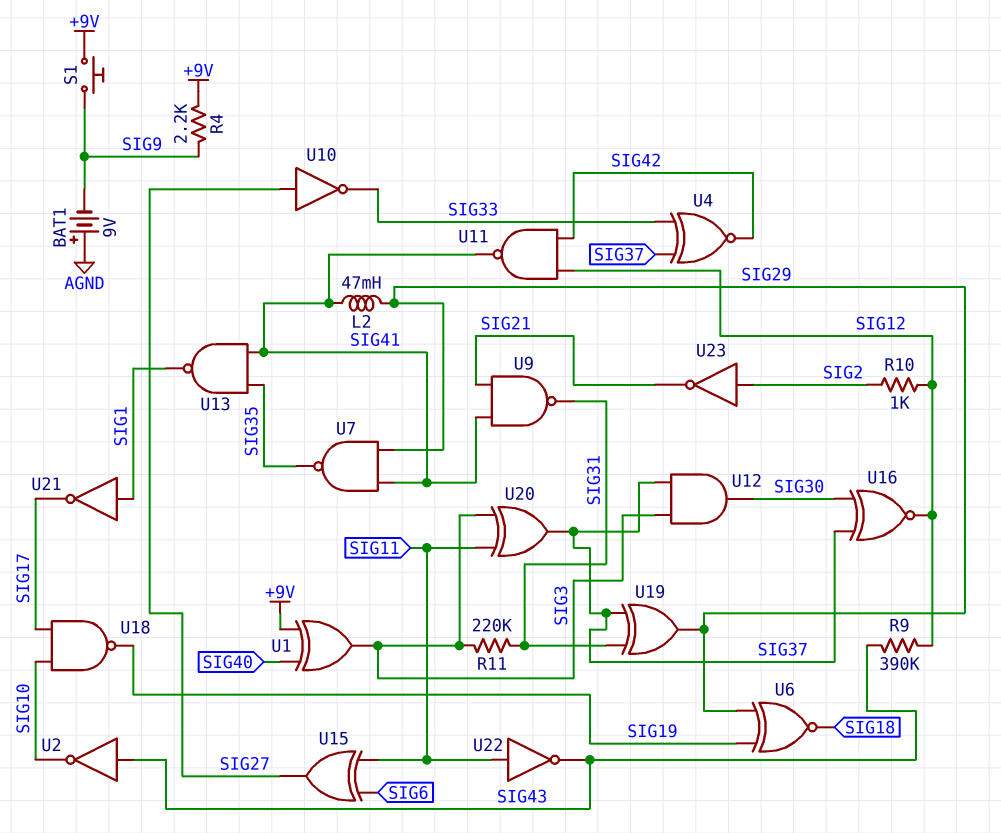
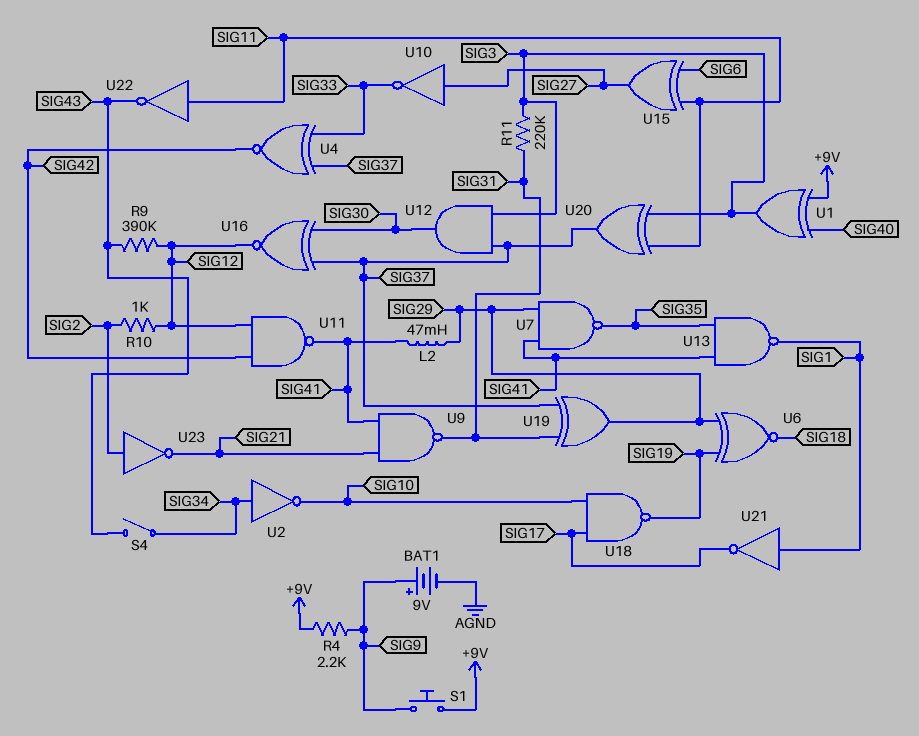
BAT1: 9V (plus AGND, minus SIG9) -> 9V (plus SIG9, minus AGND)
S4: none -> switch (SIG34, SIG43)
U2: NOT (in SIG43, out SIG10) -> NOT (in SIG34, out SIG10)

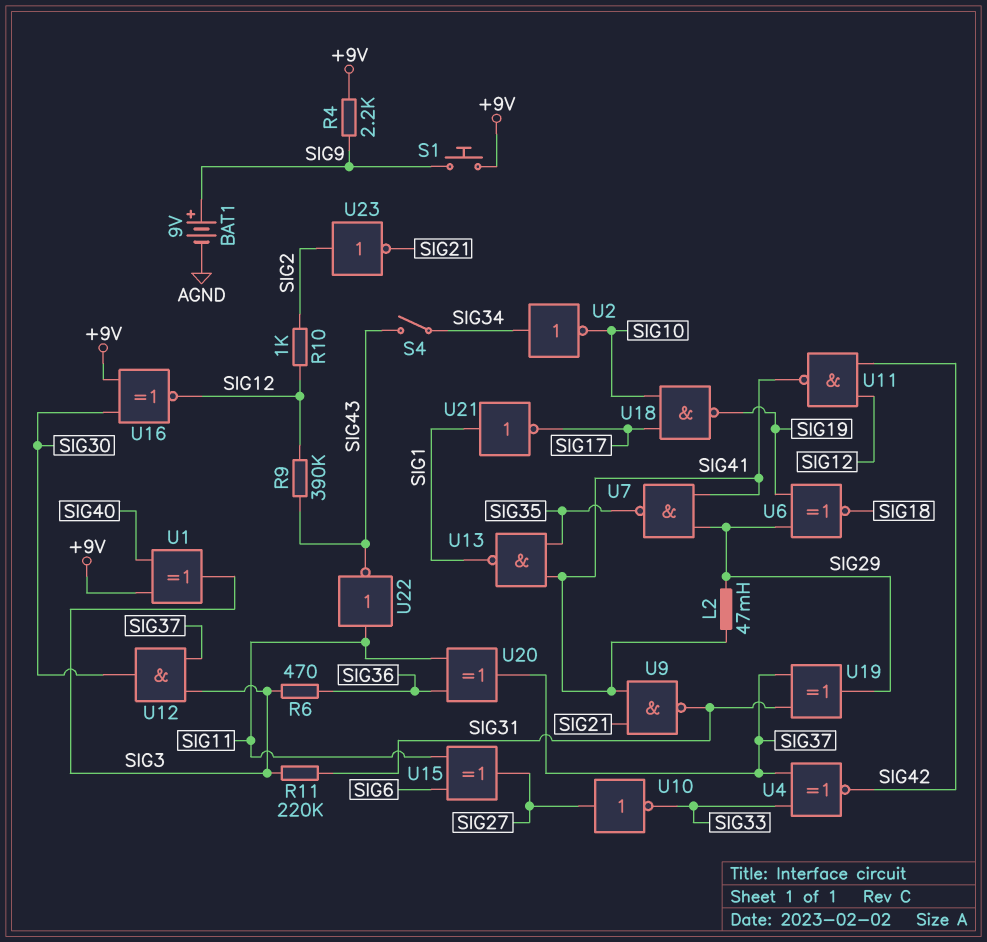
R6: none -> 470 (SIG3, SIG36)
U16: XNOR (in SIG30, in SIG37, out SIG12) -> XNOR (in +9V, in SIG30, out SIG12)
U20: XOR (in SIG3, in SIG11, out SIG37) -> XOR (in SIG11, in SIG36, out SIG37)

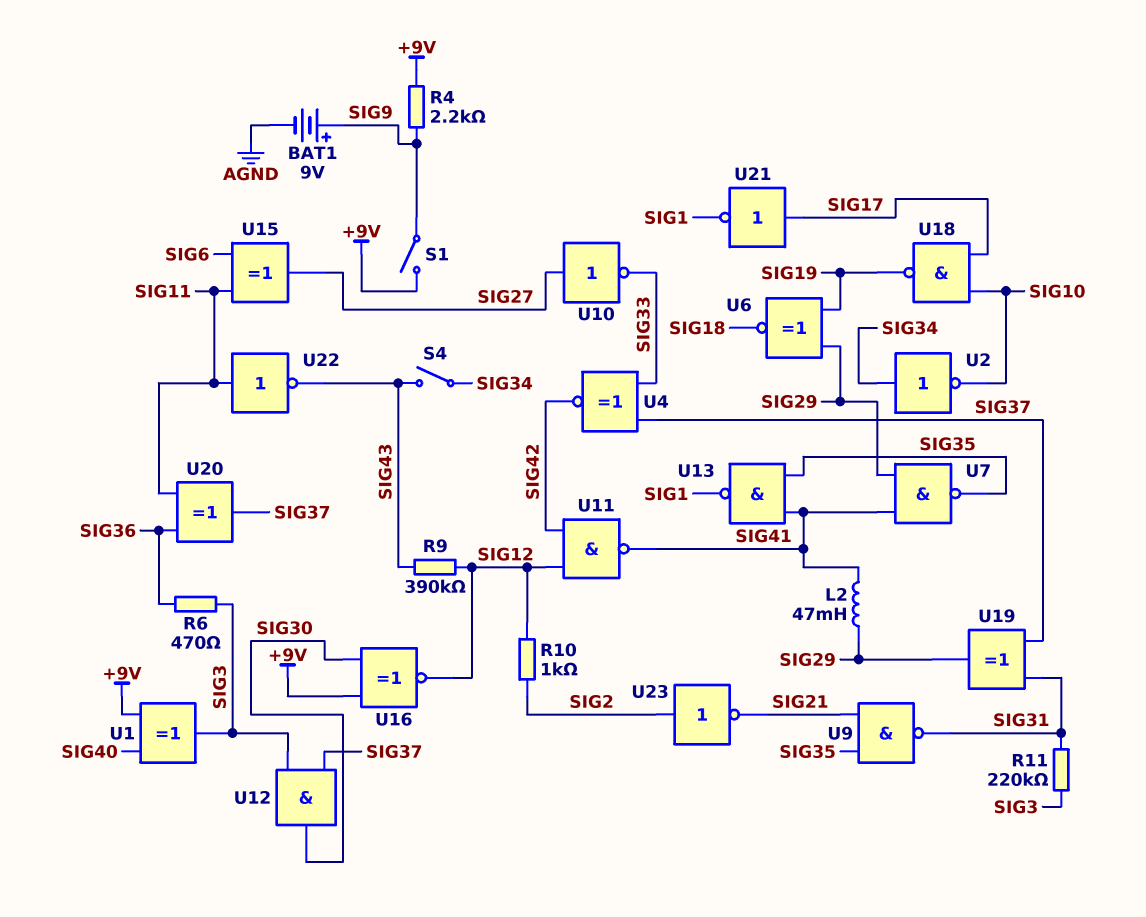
S1: button (+9V, SIG9) -> switch (+9V, SIG9)
U9: NAND (in SIG21, in SIG41, out SIG31) -> NAND (in SIG21, in SIG35, out SIG31)
U21: NOT (in SIG1, out SIG17) -> NOT (in SIG17, out SIG1)

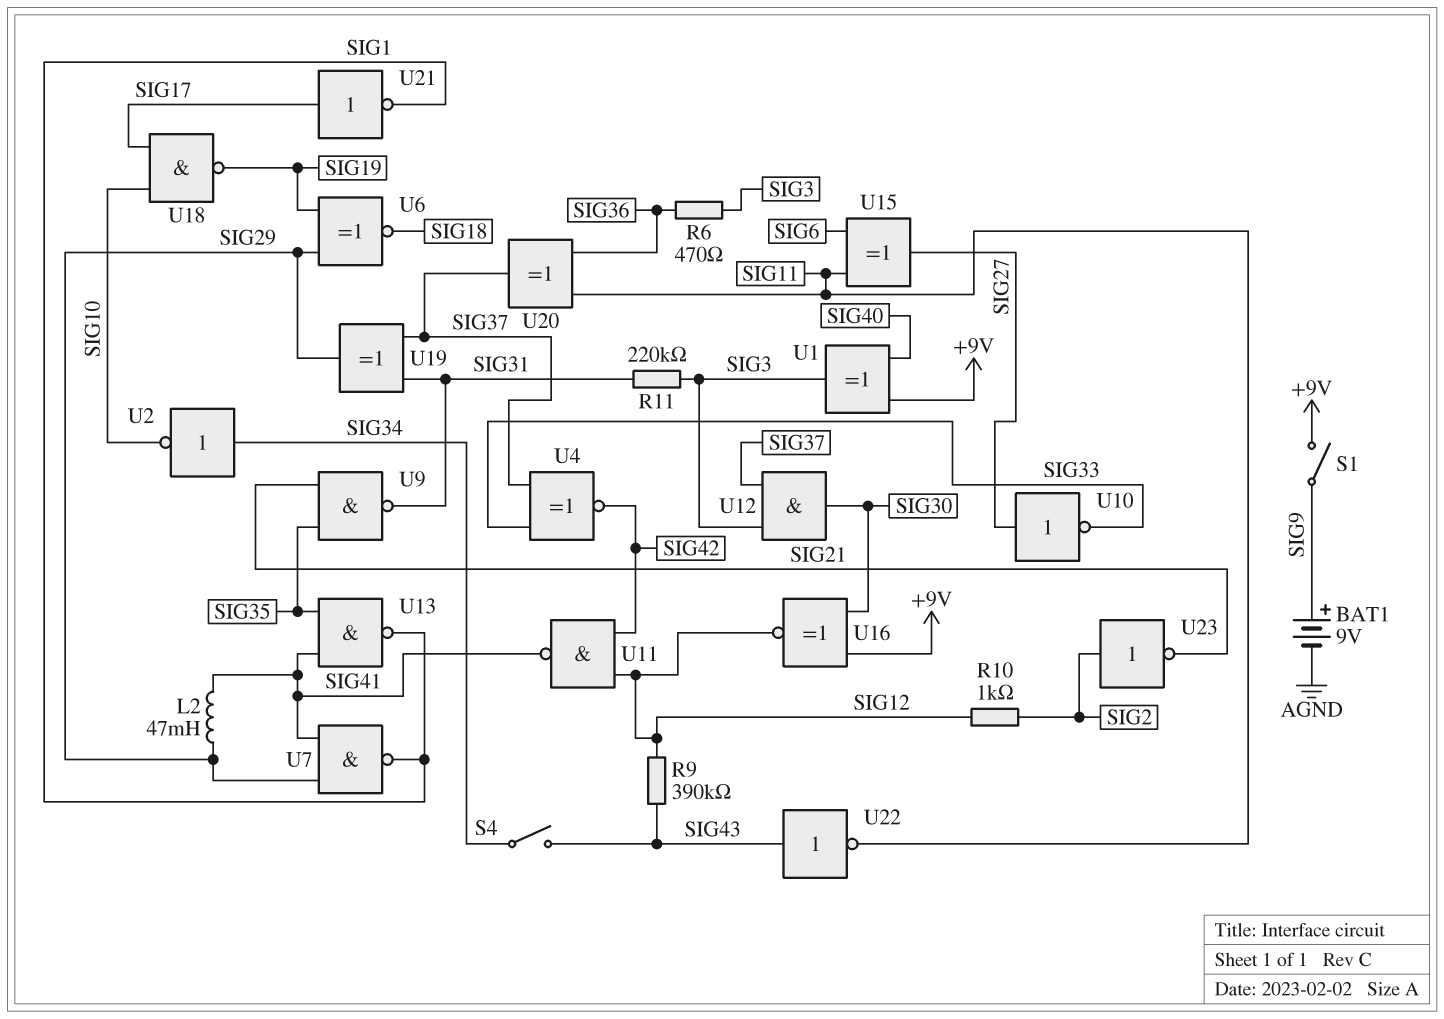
R4: 2.2k (+9V, SIG9) -> none
U7: NAND (in SIG29, in SIG41, out SIG35) -> NAND (in SIG29, in SIG41, out SIG1)
U22: NOT (in SIG11, out SIG43) -> NOT (in SIG43, out SIG11)

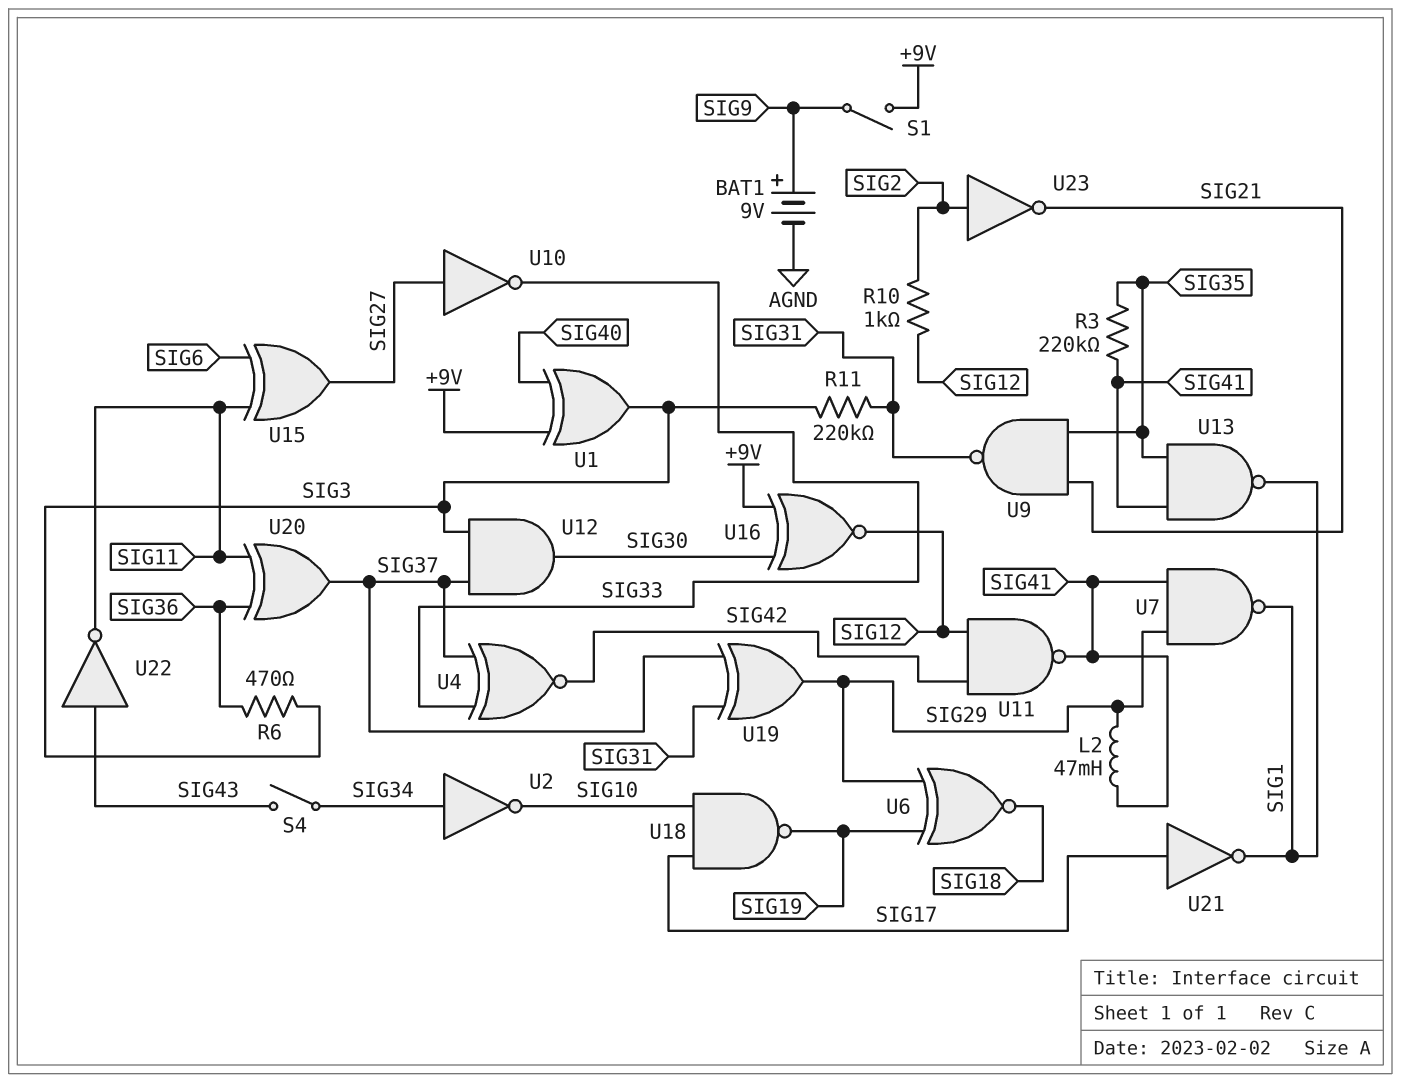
R3: none -> 220k (SIG35, SIG41)
R9: 390k (SIG12, SIG43) -> none

